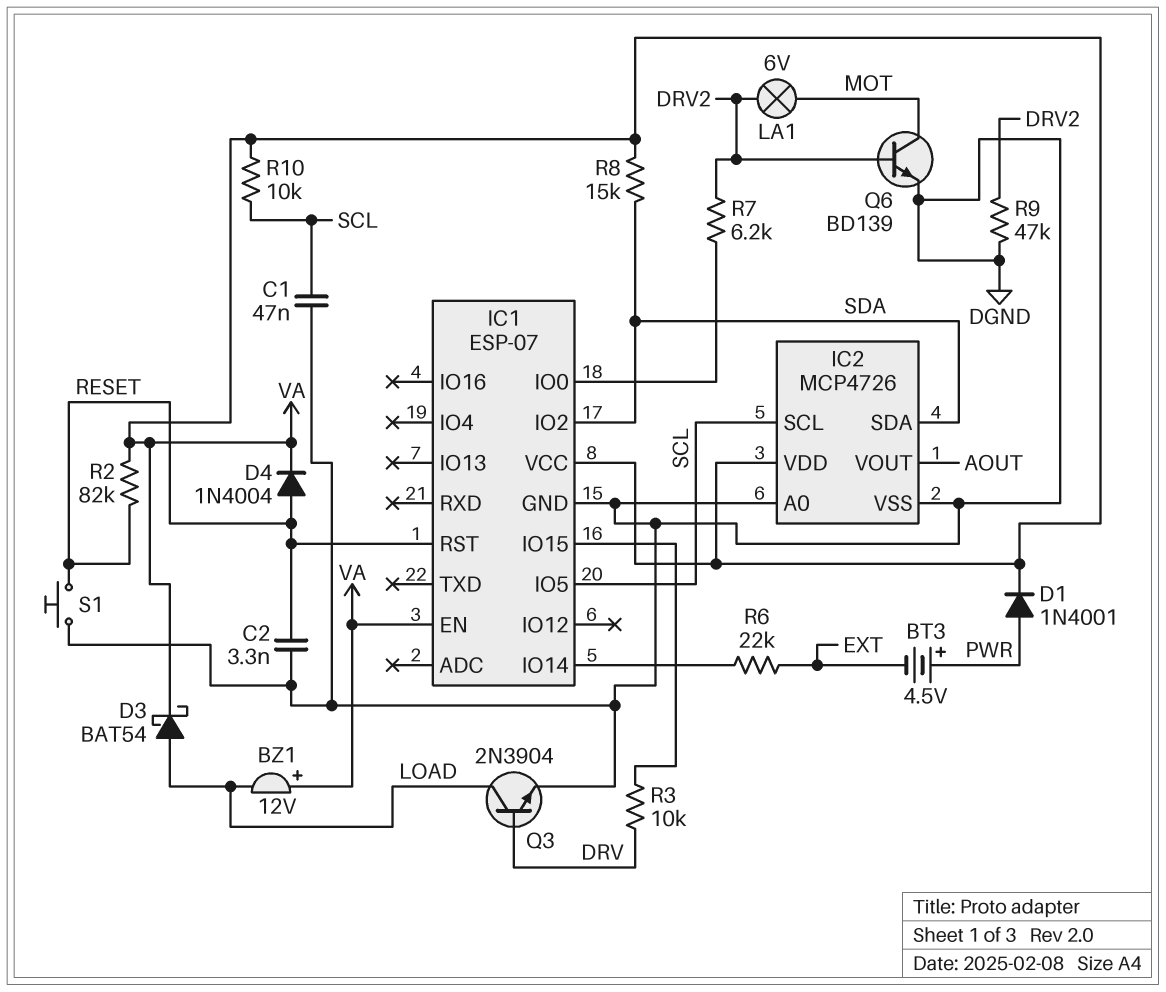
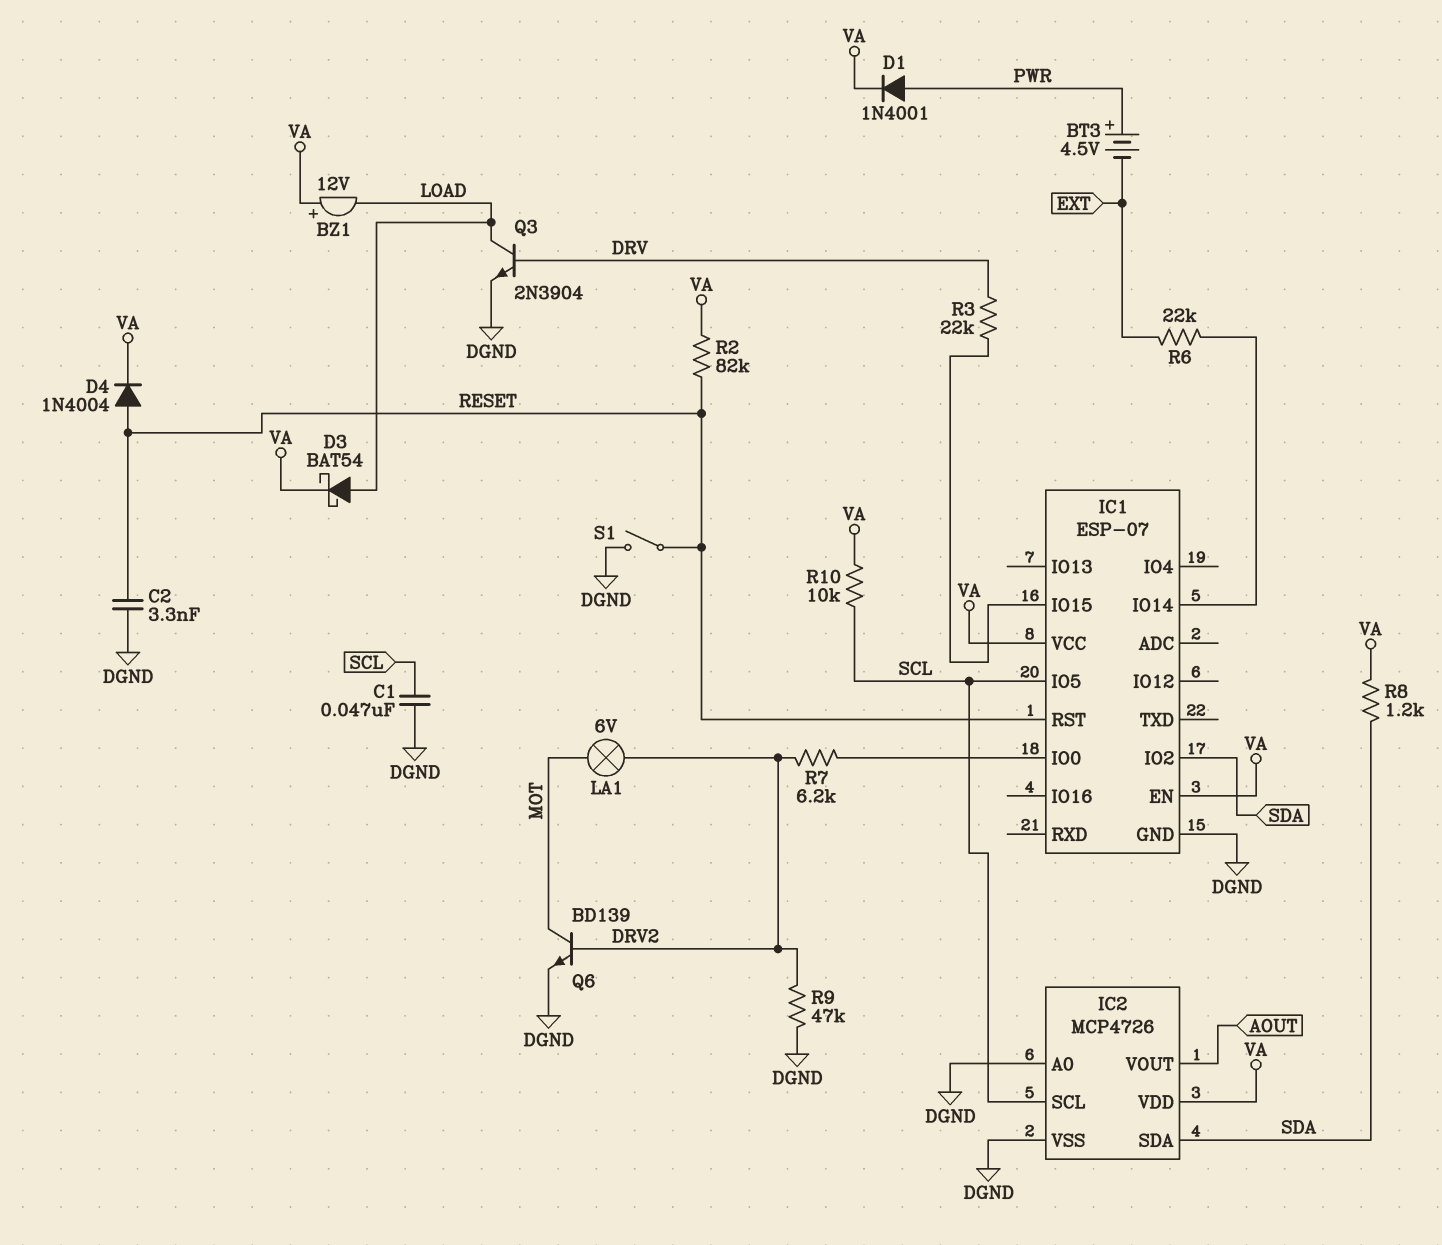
R3: 10k (DRV, IC1/IO15) -> 22k (DRV, IC1/IO15)
R8: 15k (SDA, VA) -> 1.2k (SDA, VA)
S1: button (DGND, RESET) -> switch (DGND, RESET)

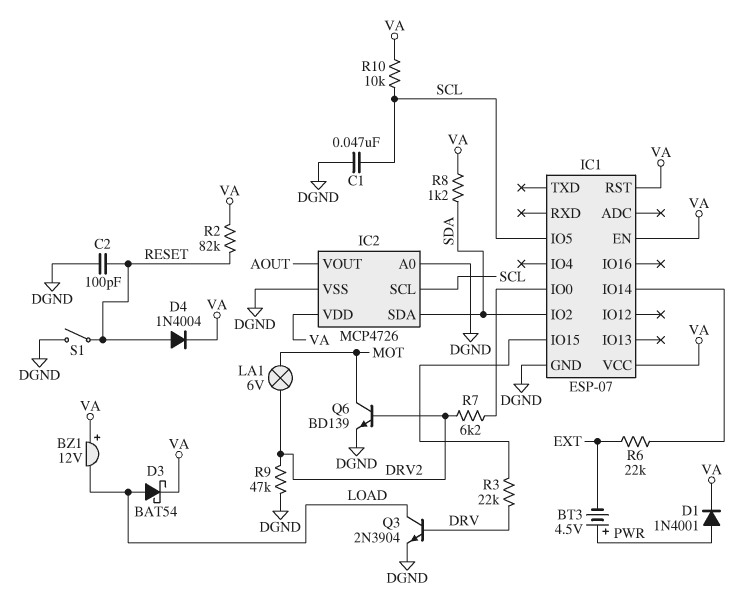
C2: 3.3nF (DGND, RESET) -> 100pF (DGND, RESET)
IC1 pin RST: RESET -> VA

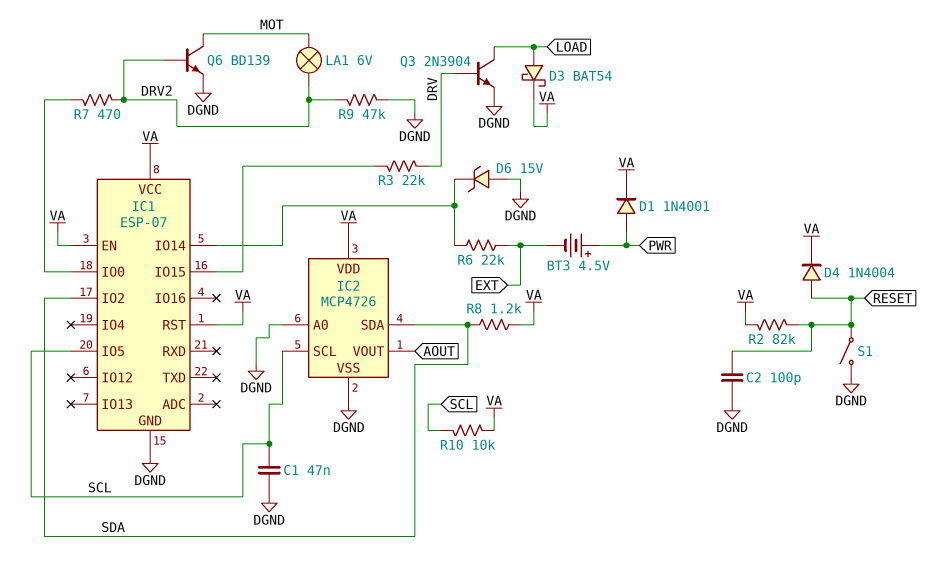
BZ1: buzzer 12V (plus VA, minus LOAD) -> none
D6: none -> zener 15V (A DGND, K IC1/IO14)
R7: 6.2k (DRV2, IC1/IO0) -> 470 (DRV2, IC1/IO0)

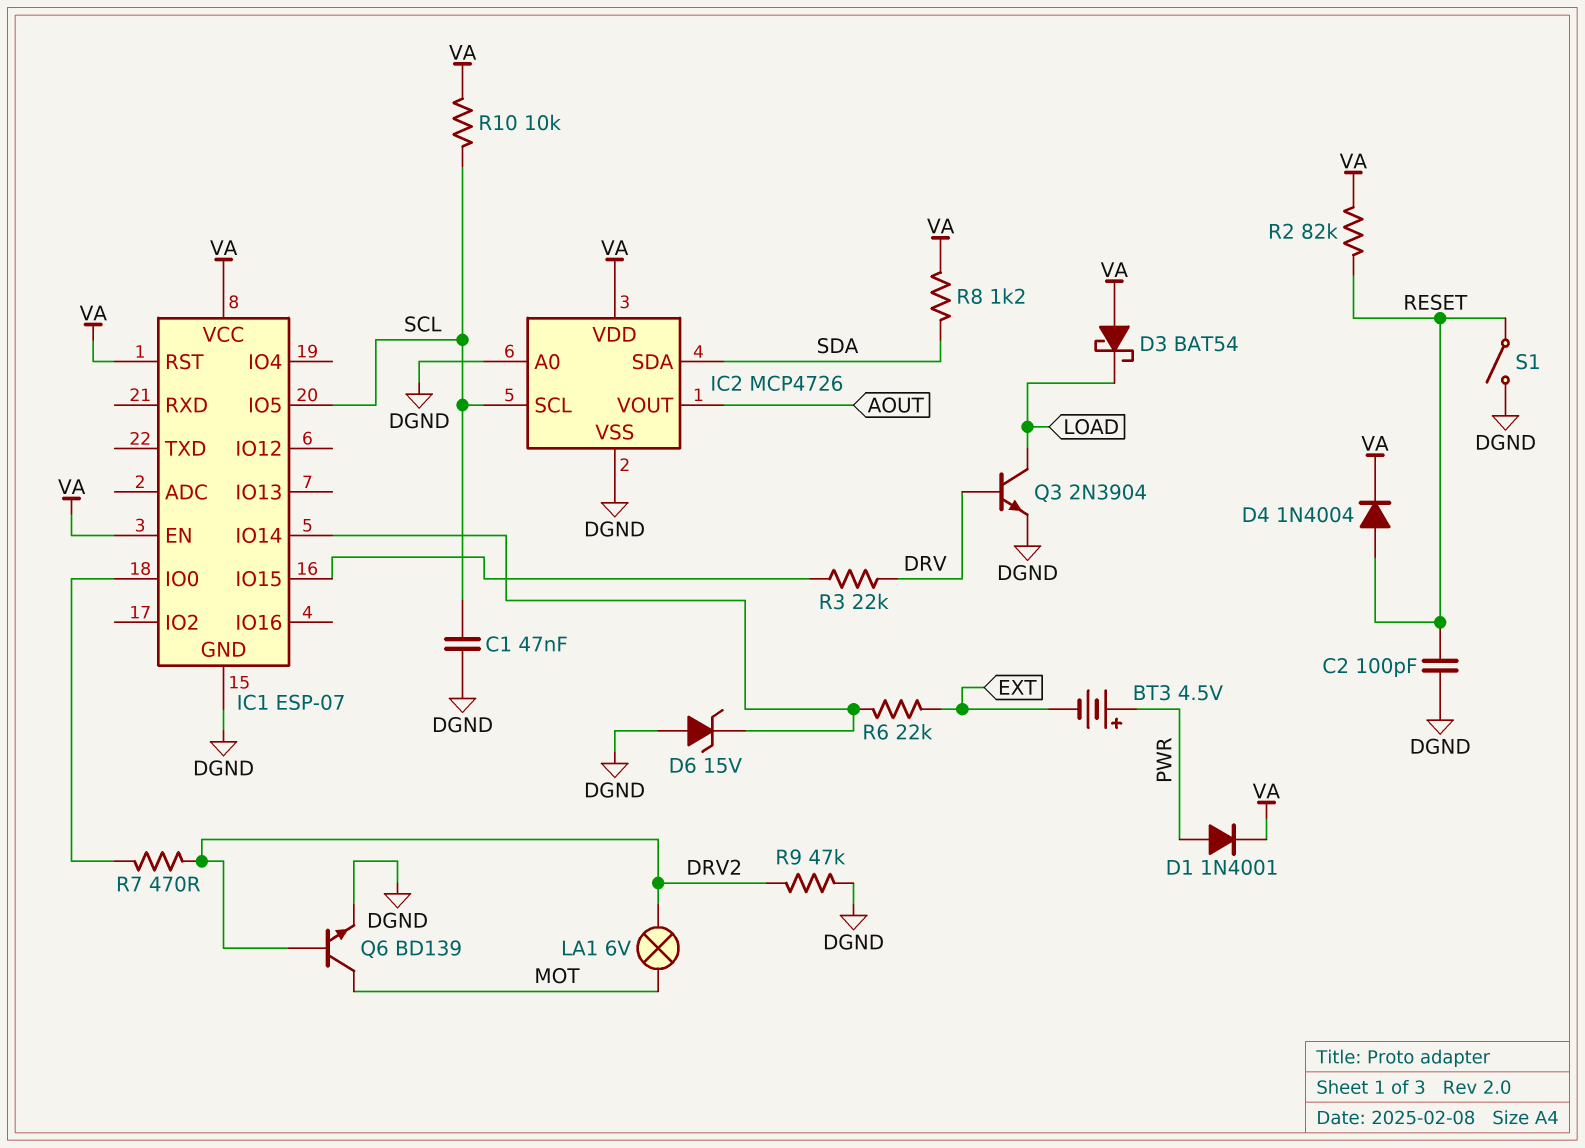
D3: schottky BAT54 (A LOAD, K VA) -> schottky BAT54 (A VA, K LOAD)
IC1 pin IO2: SDA -> none

